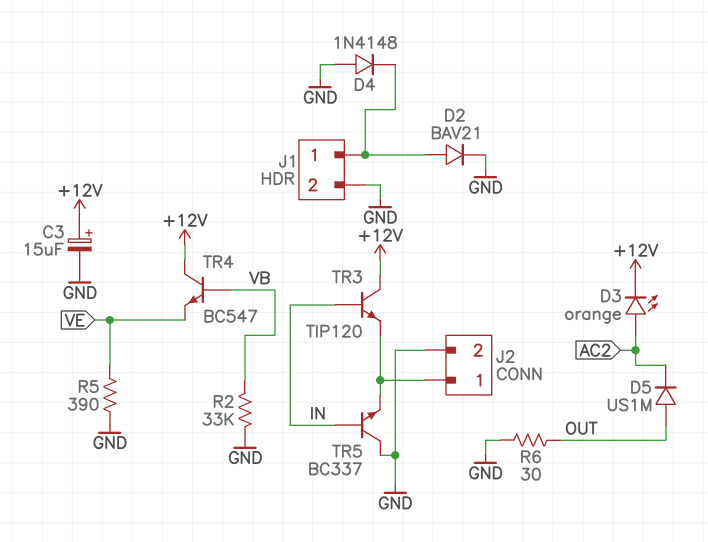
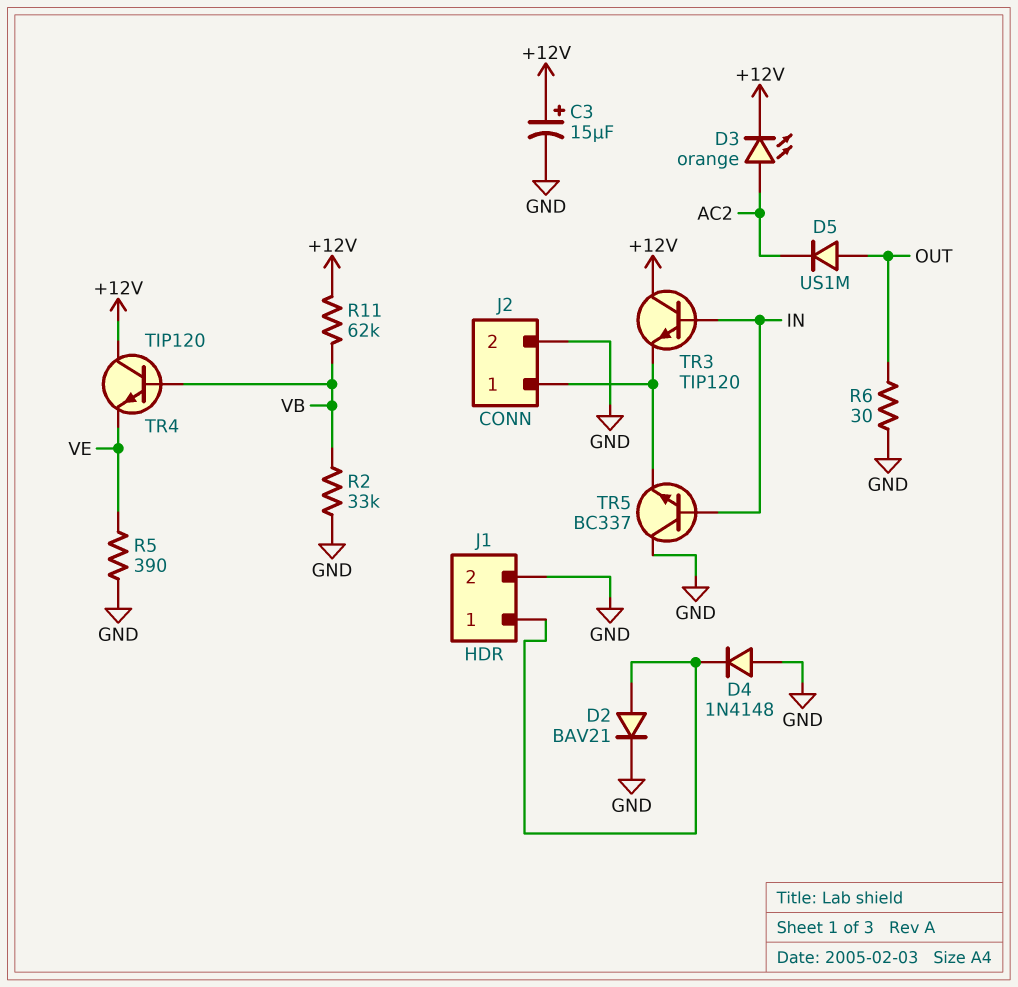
R11: none -> 62k (+12V, VB)
TR4: NPN BC547 (B VB, C +12V, E VE) -> NPN TIP120 (B VB, C +12V, E VE)

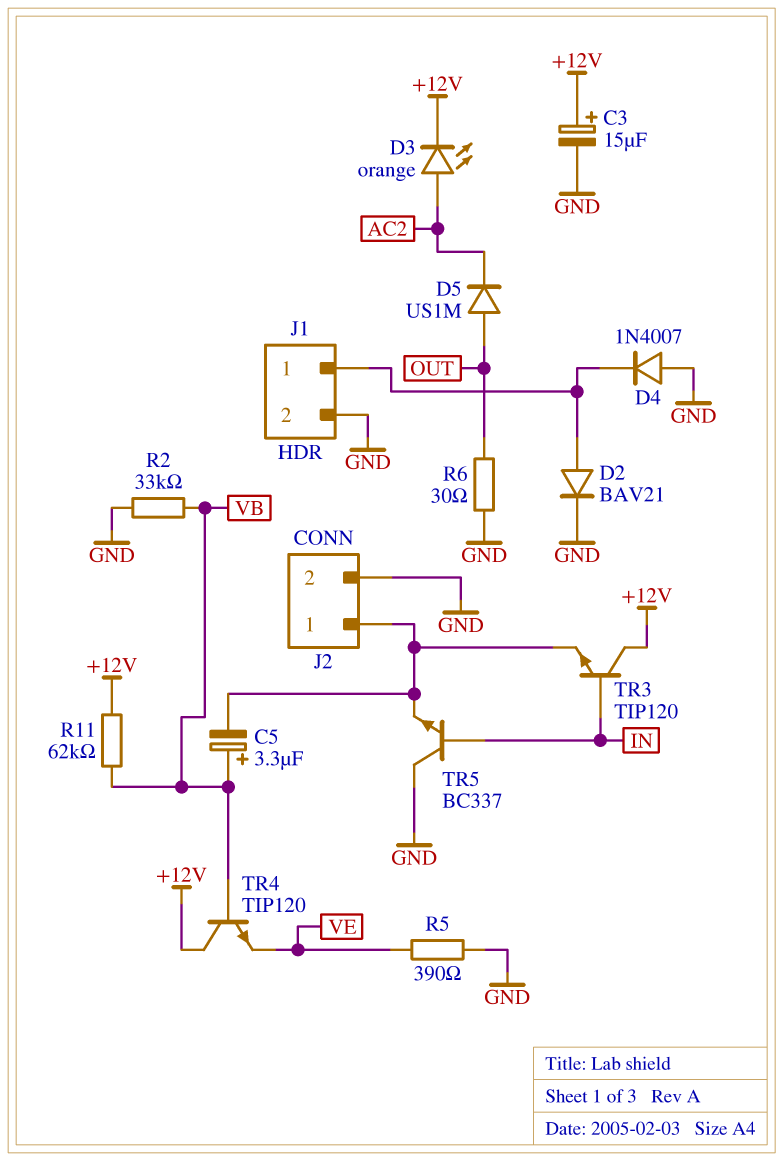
C5: none -> 3.3uF (plus VB, minus J2/1)
D4: diode 1N4148 (A GND, K J1/1) -> diode 1N4007 (A GND, K J1/1)

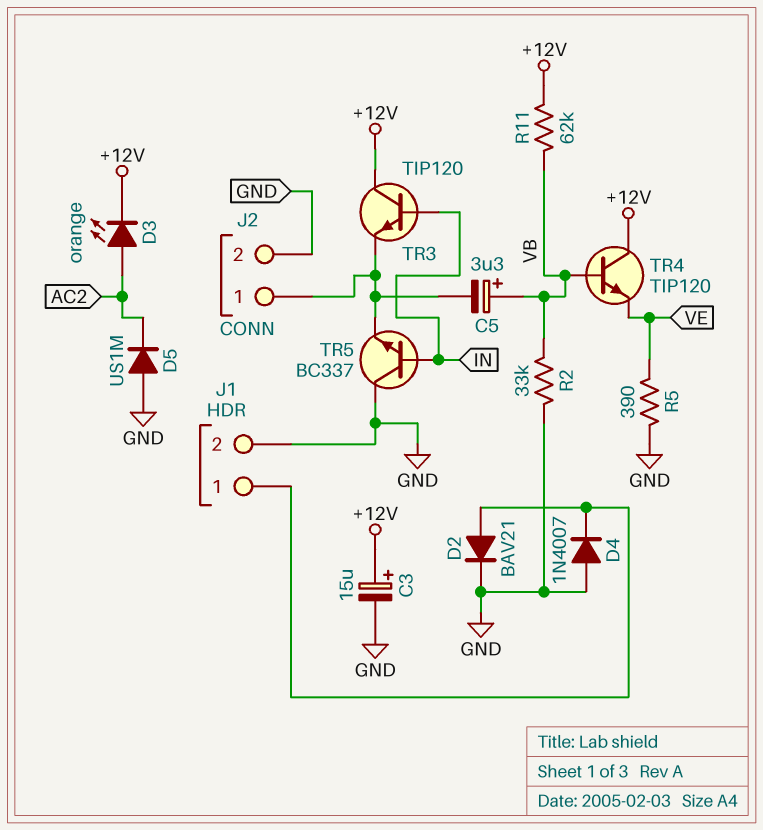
D5: diode US1M (A OUT, K AC2) -> diode US1M (A GND, K AC2)
R6: 30 (GND, OUT) -> none

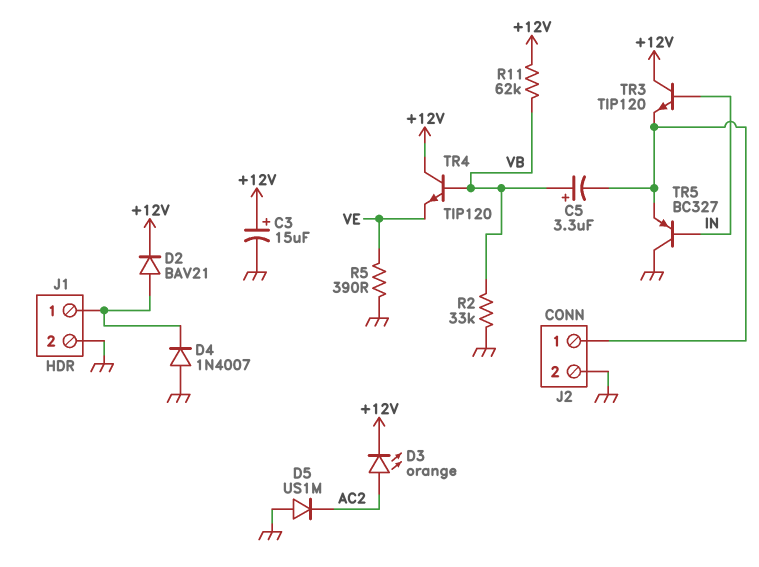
D2: diode BAV21 (A J1/1, K GND) -> diode BAV21 (A J1/1, K +12V)
TR5: NPN BC337 (B IN, C GND, E J2/1) -> PNP BC327 (B IN, C GND, E J2/1)

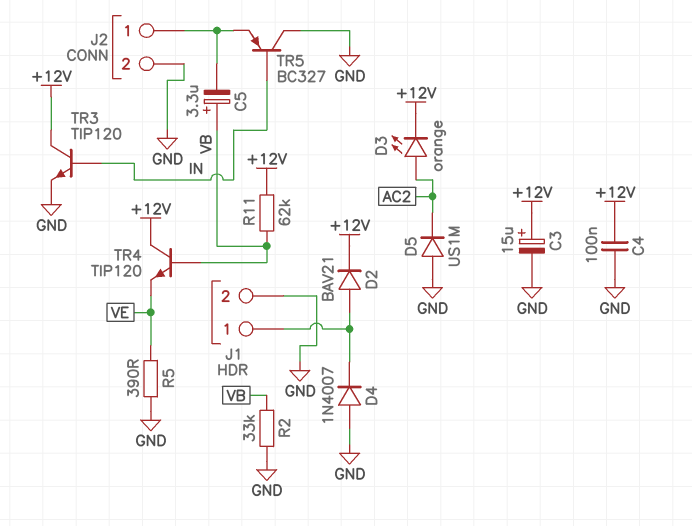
C4: none -> 100nF (+12V, GND)
TR3: NPN TIP120 (B IN, C +12V, E J2/1) -> NPN TIP120 (B IN, C +12V, E GND)

